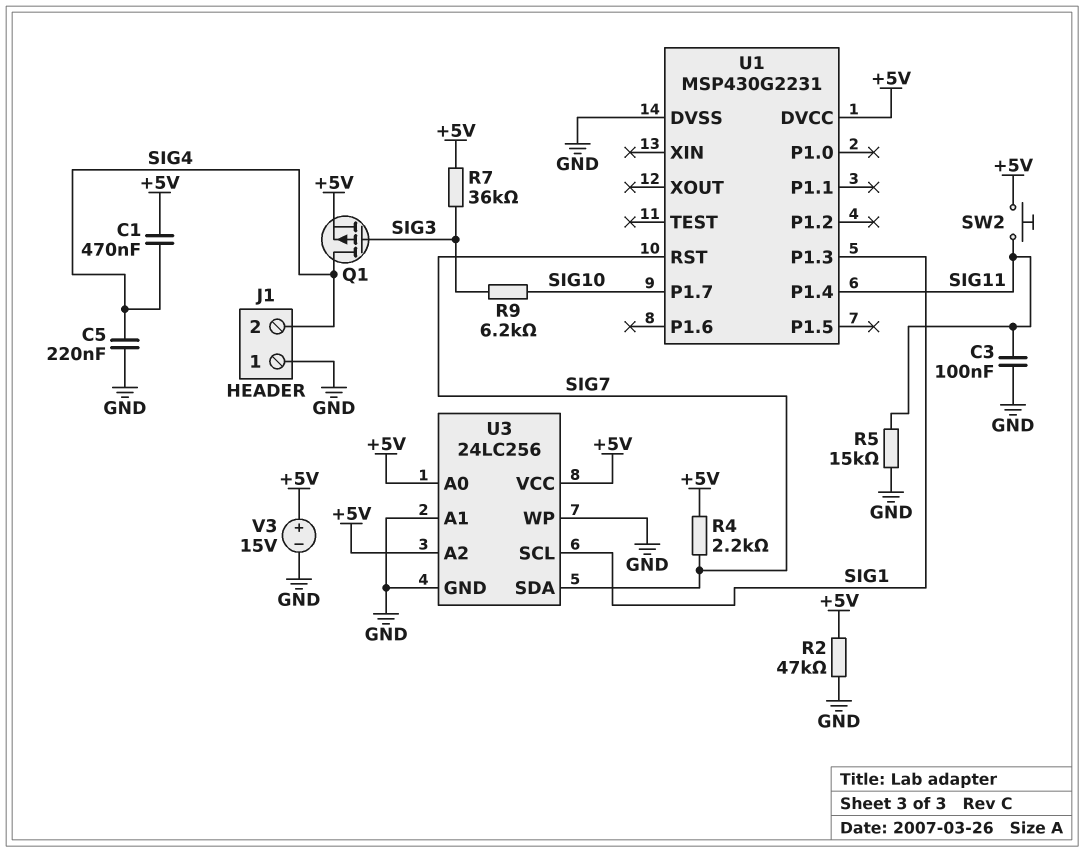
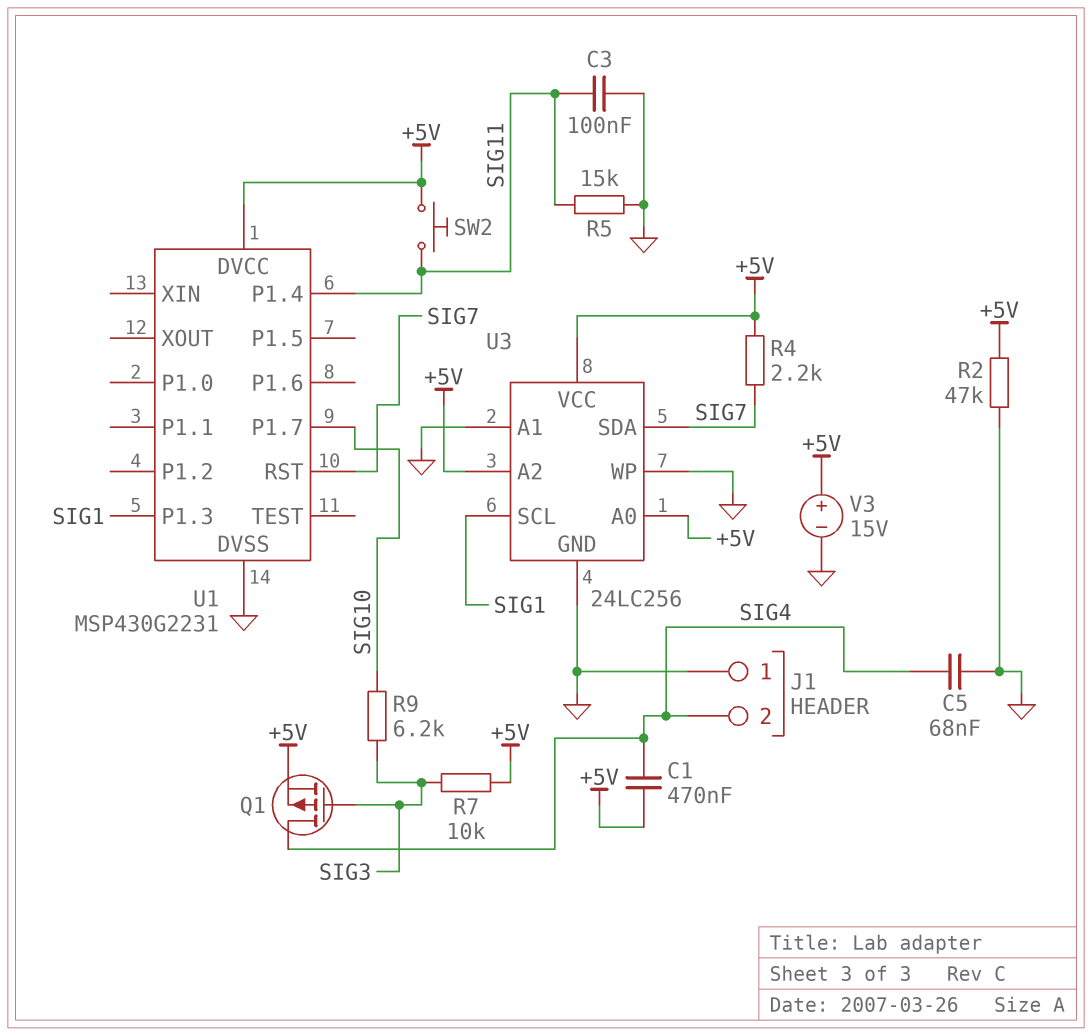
C5: 220nF (GND, SIG4) -> 68nF (GND, SIG4)
R7: 36k (+5V, SIG3) -> 10k (+5V, SIG3)

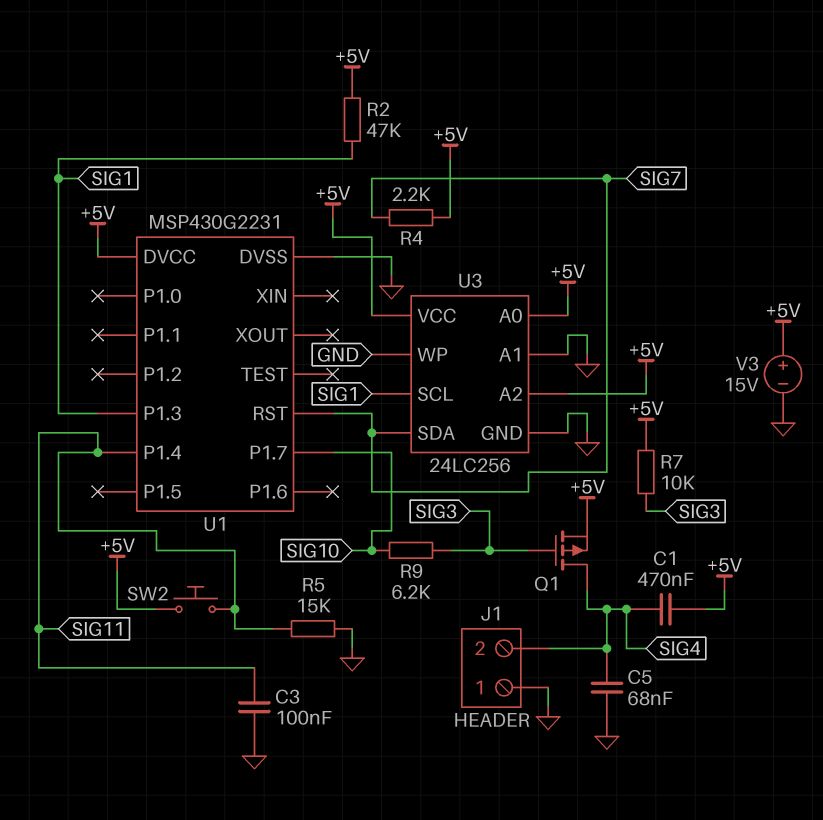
R2: 47k (+5V, GND) -> 47k (+5V, SIG1)

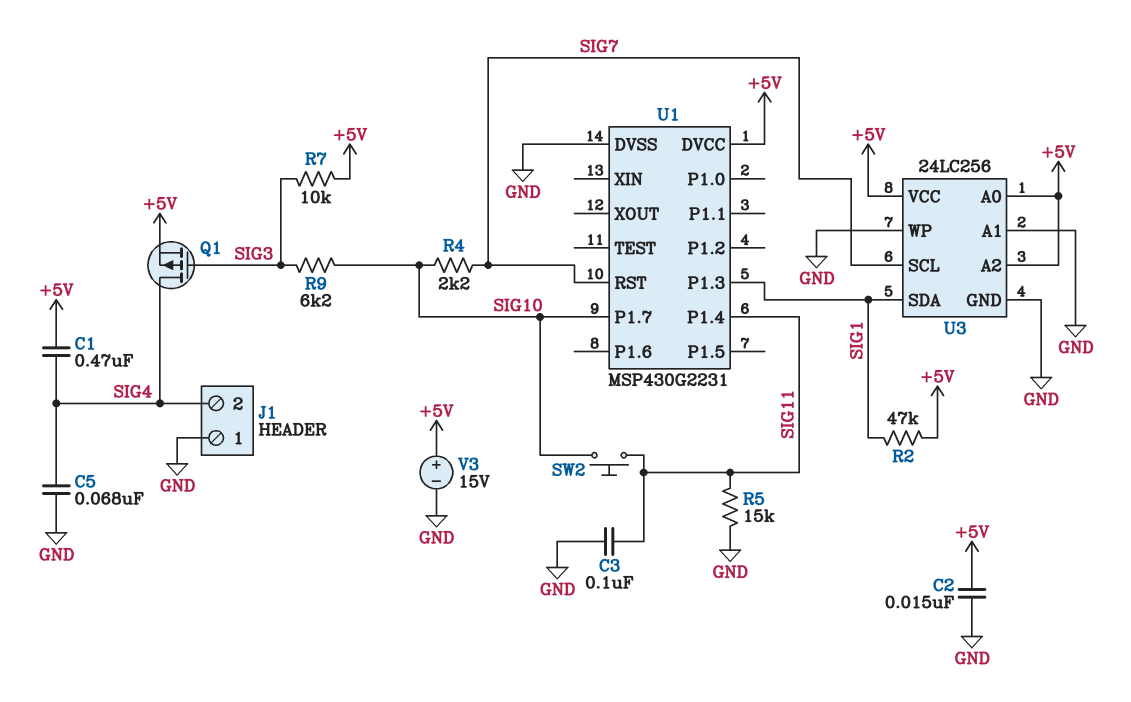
C2: none -> 15nF (+5V, GND)
R4: 2.2k (+5V, SIG7) -> 2.2k (SIG7, SIG10)
SW2: button (+5V, SIG11) -> button (SIG10, SIG11)
U3 pin SCL: SIG1 -> SIG7
U3 pin SDA: SIG7 -> SIG1

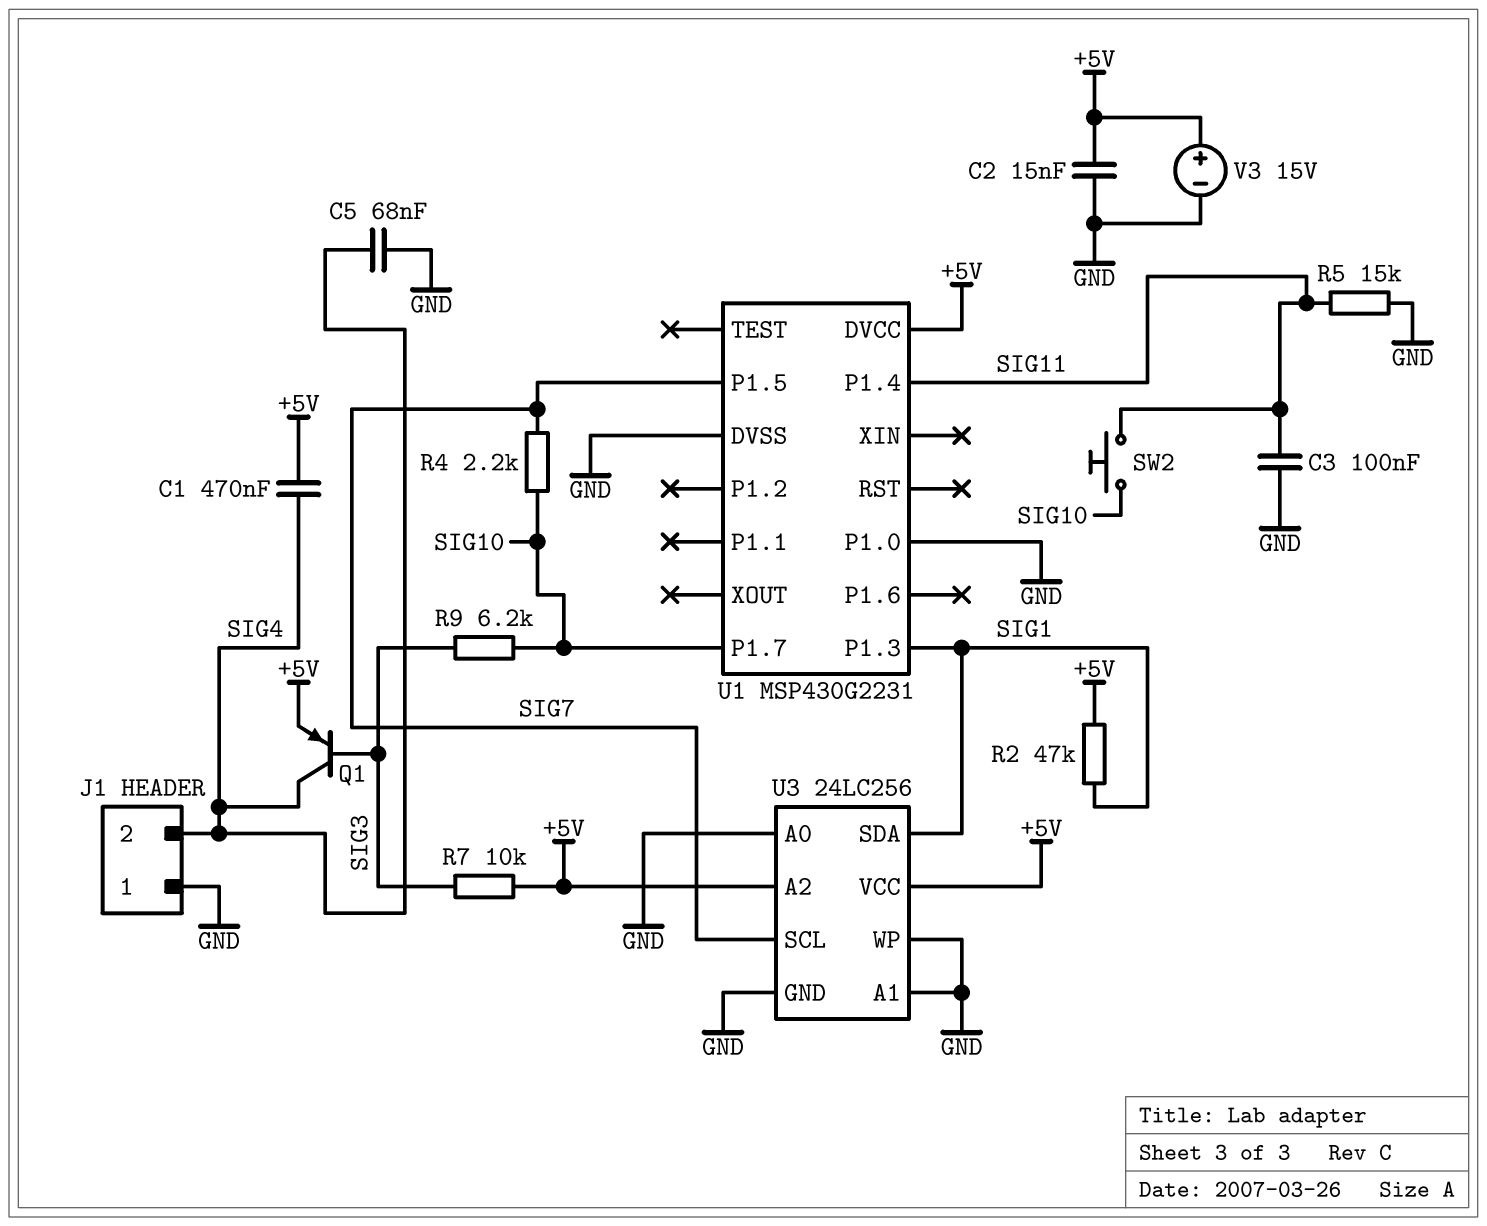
Q1: PMOS (G SIG3, D SIG4, S +5V) -> PNP (B SIG3, C SIG4, E +5V)
U1 pin P1.0: none -> GND
U1 pin P1.5: none -> SIG7
U1 pin RST: SIG7 -> none
U3 pin A0: +5V -> GND

